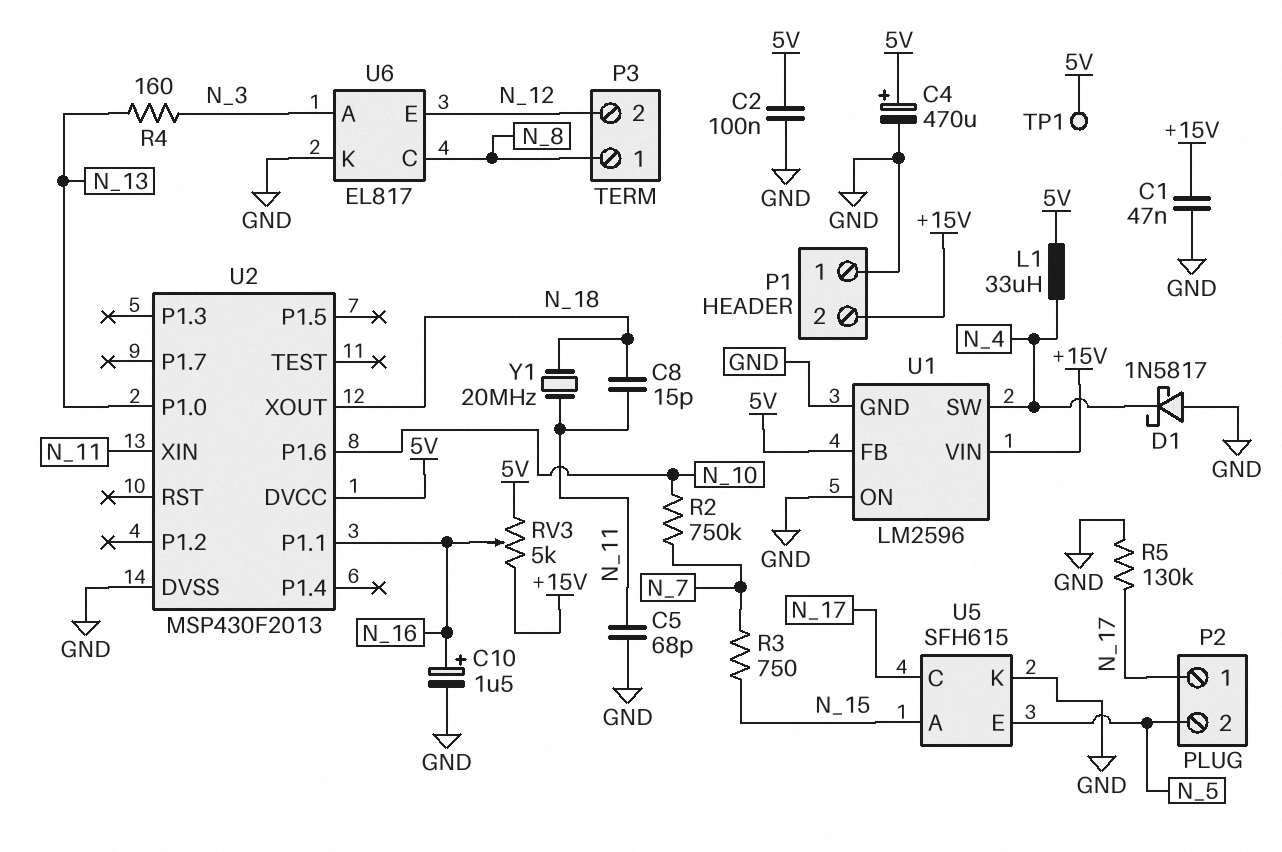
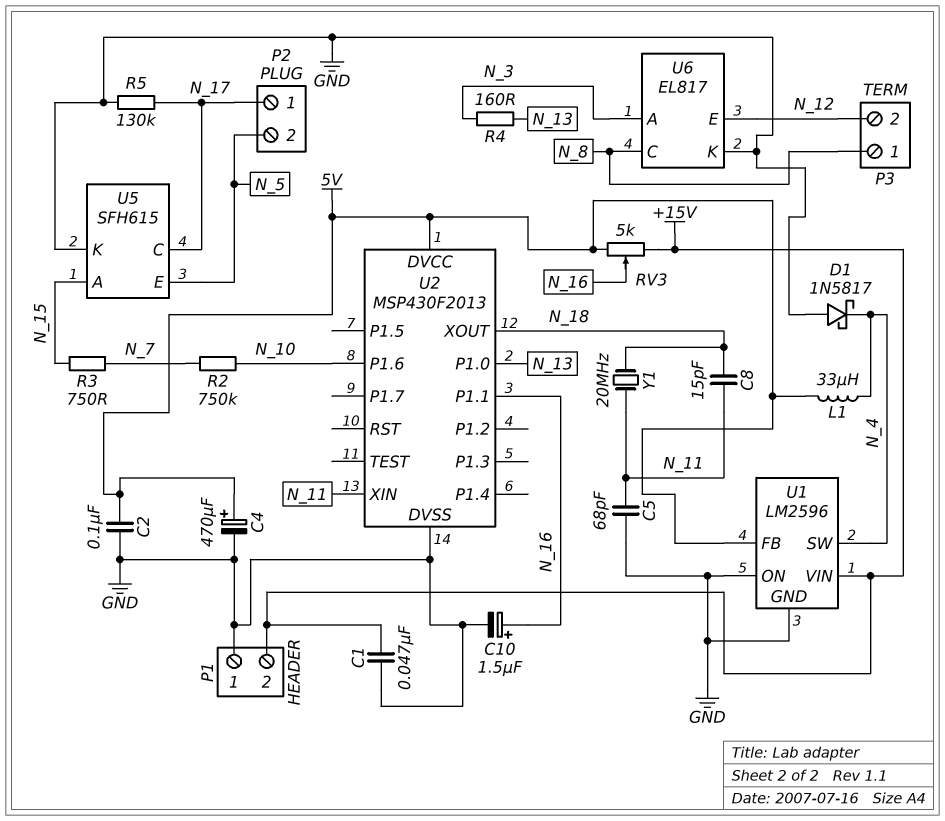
TP1: test point (5V) -> none

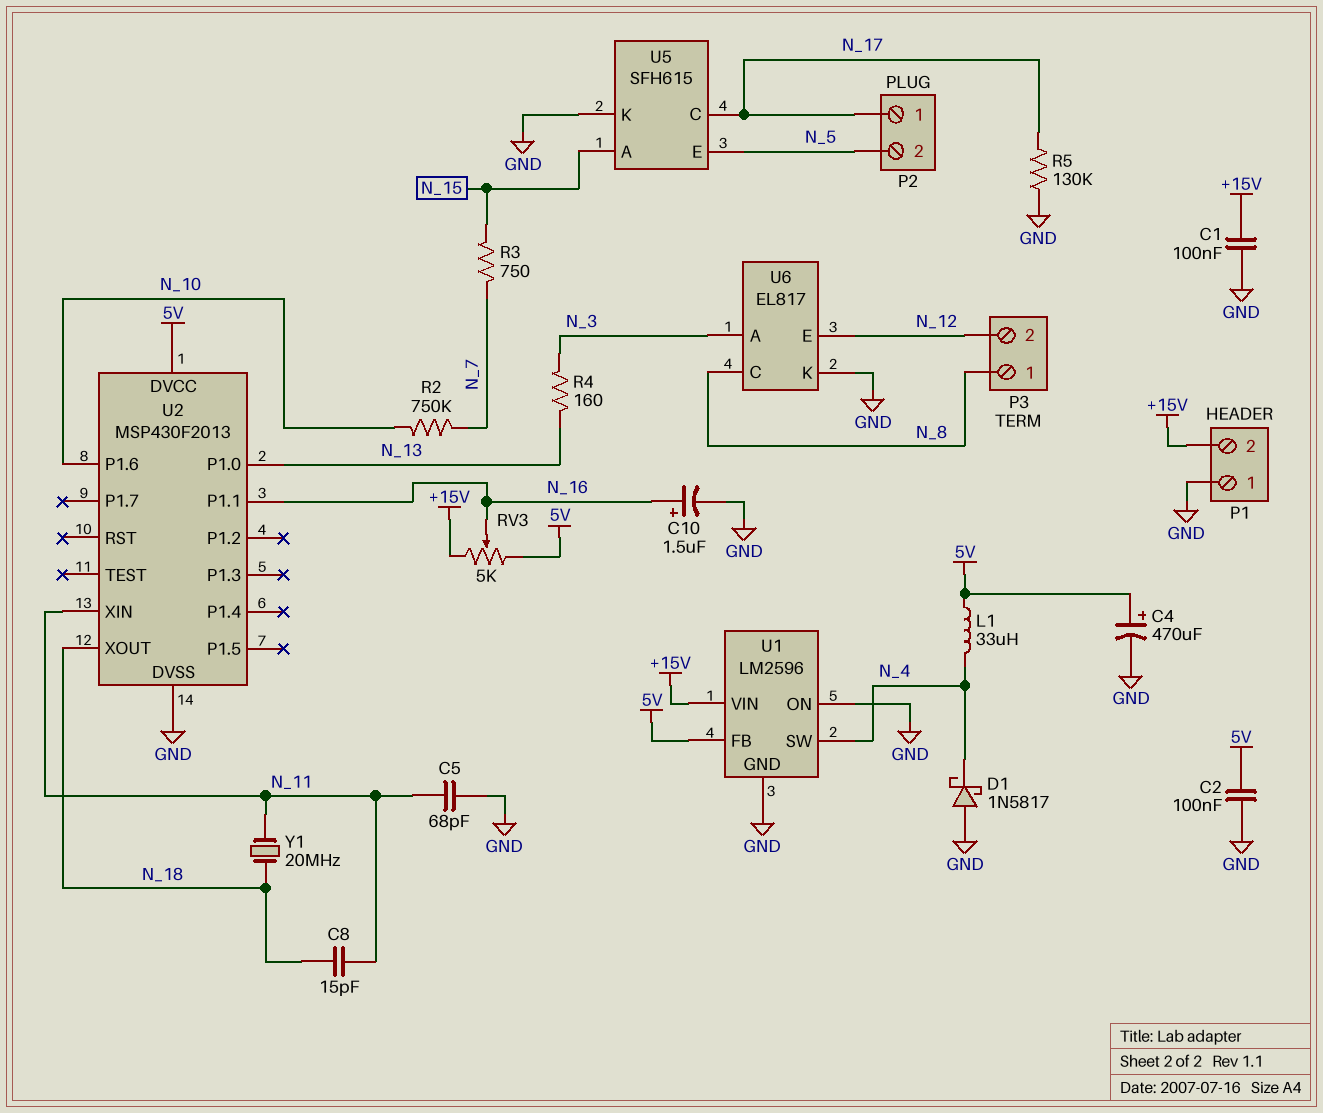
C1: 47nF (+15V, GND) -> 100nF (+15V, GND)

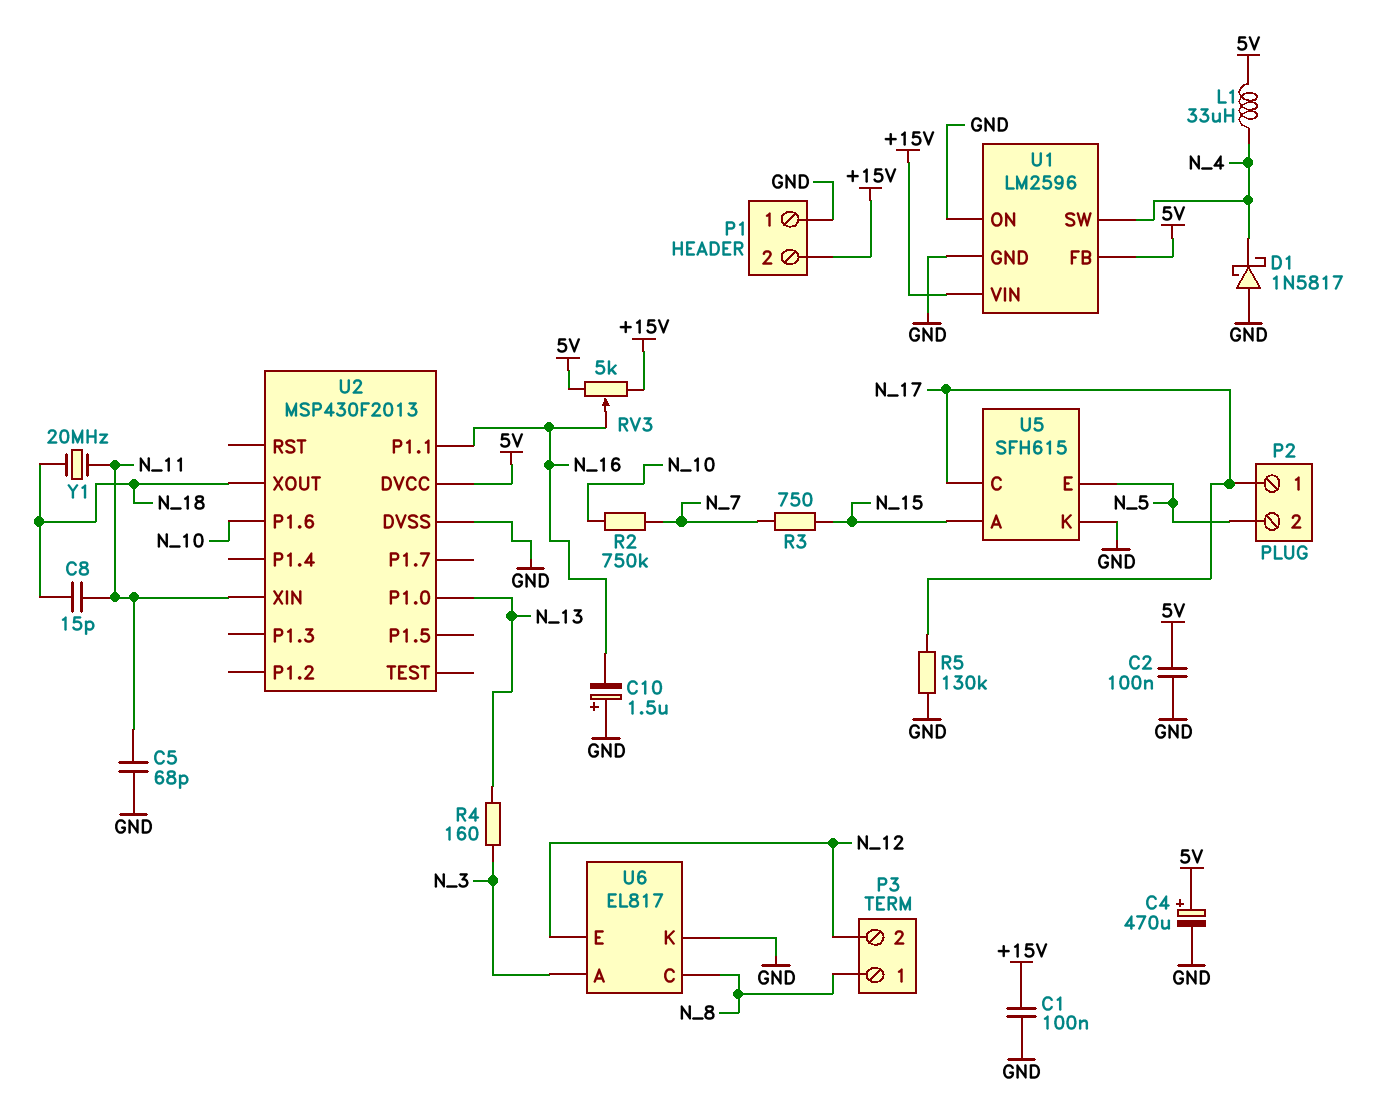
C10: 1.5uF (plus N_16, minus GND) -> 1.5uF (plus GND, minus N_16)

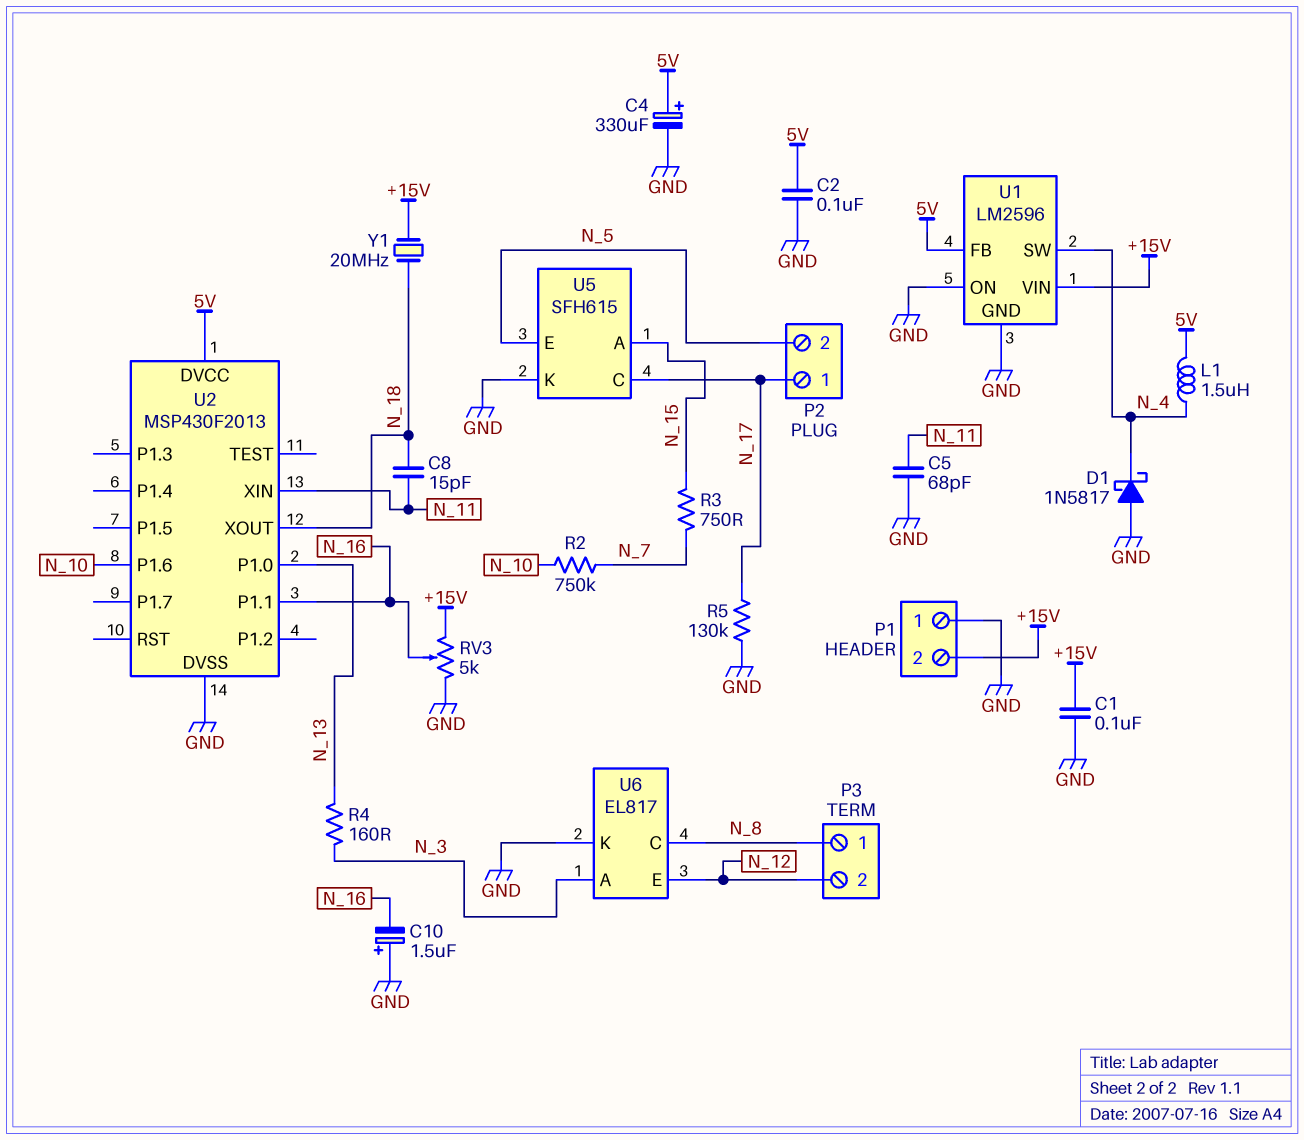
C4: 470uF (plus 5V, minus GND) -> 330uF (plus 5V, minus GND)
L1: 33uH (5V, N_4) -> 1.5uH (5V, N_4)
RV3: 5k (+15V, 5V, wiper N_16) -> 5k (+15V, GND, wiper N_16)
Y1: 20MHz (N_11, N_18) -> 20MHz (+15V, N_18)

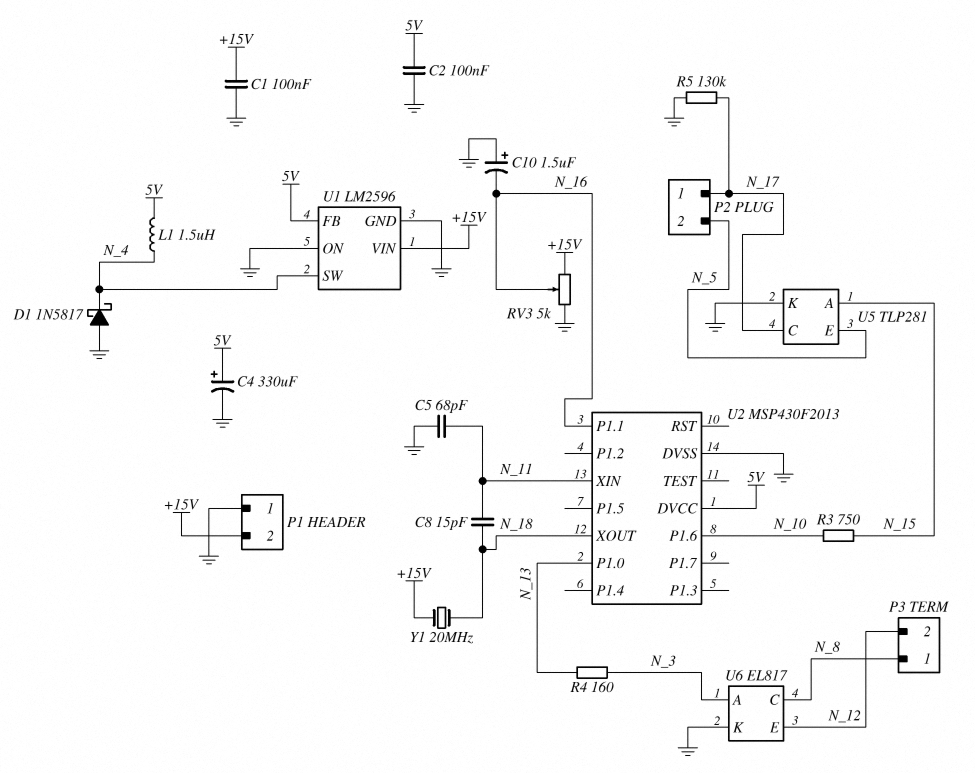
R2: 750k (N_7, N_10) -> none
R3: 750 (N_7, N_15) -> 750 (N_10, N_15)
U5: SFH615 -> TLP281

